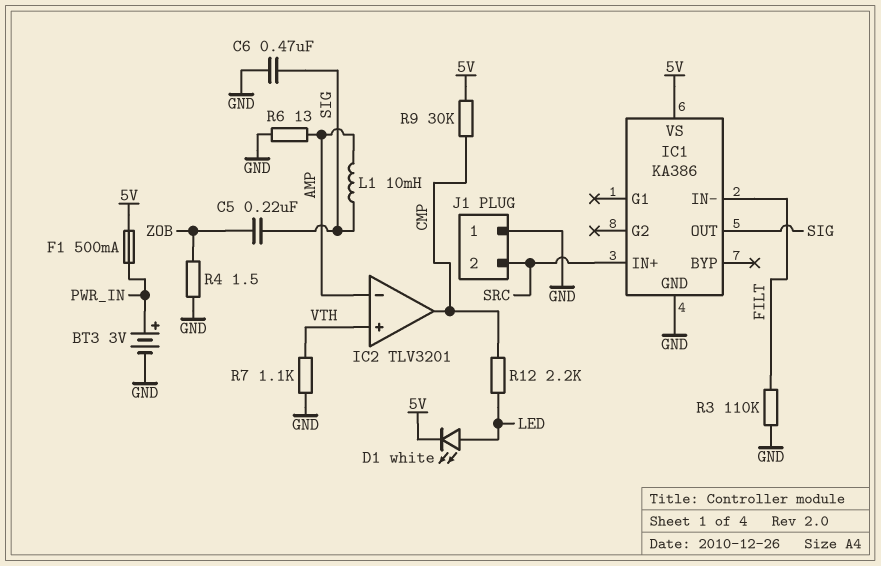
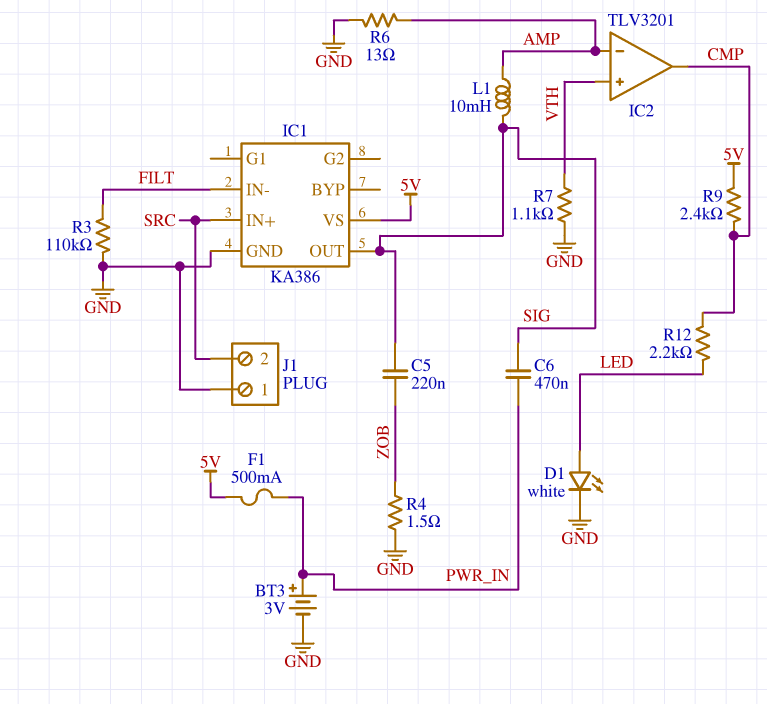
C6: 470nF (GND, SIG) -> 470nF (PWR_IN, SIG)
D1: LED white (A LED, K 5V) -> LED white (A LED, K GND)
R9: 30k (5V, CMP) -> 2.4k (5V, CMP)

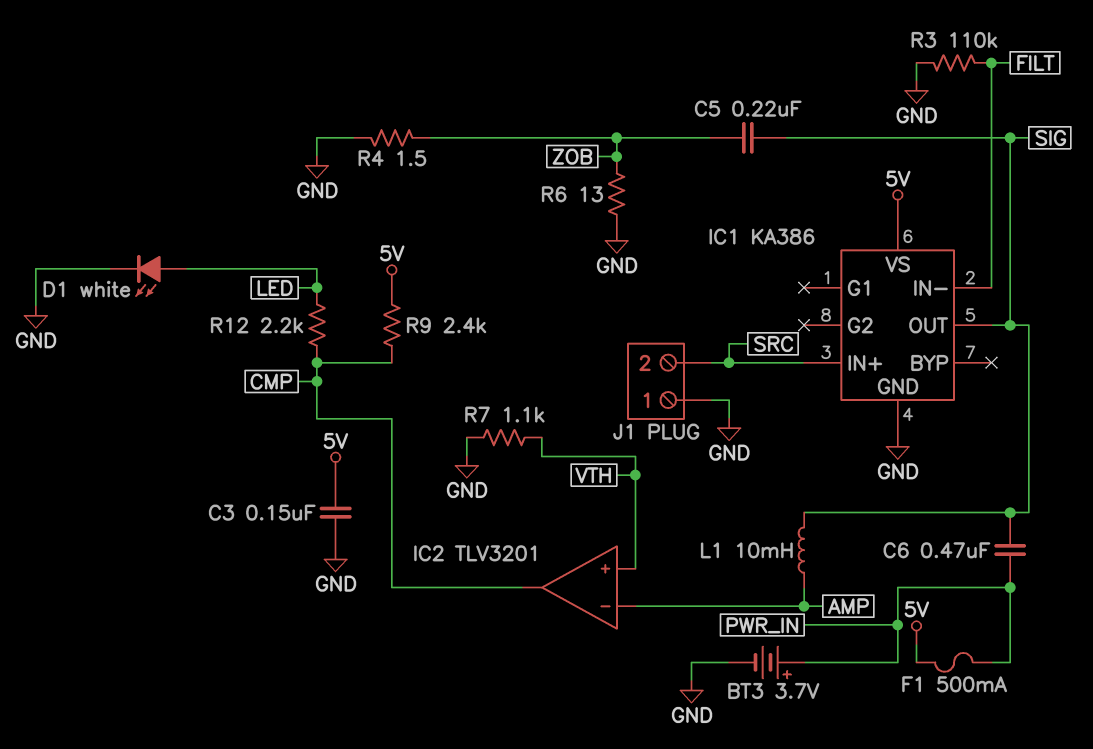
BT3: 3V (plus PWR_IN, minus GND) -> 3.7V (plus PWR_IN, minus GND)
C3: none -> 150nF (5V, GND)
R6: 13 (AMP, GND) -> 13 (GND, ZOB)

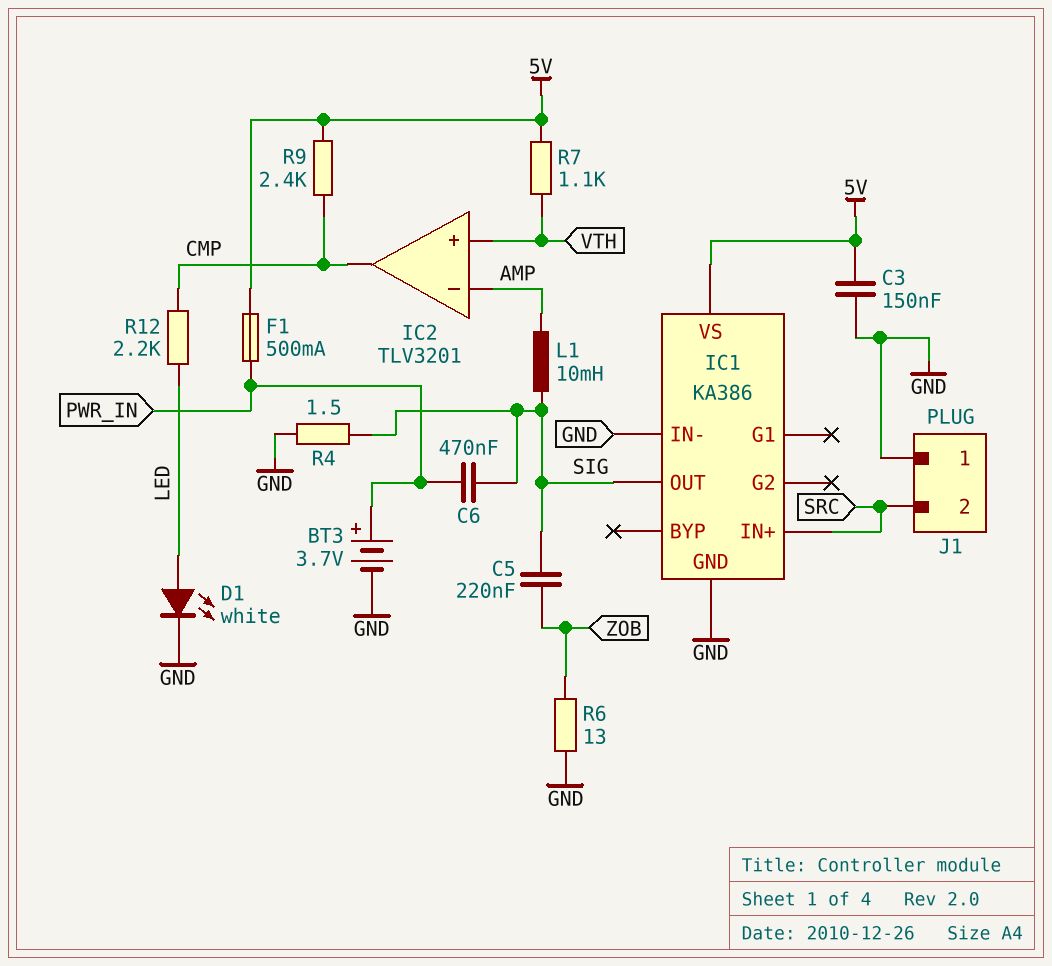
IC1 pin IN-: FILT -> GND
R3: 110k (FILT, GND) -> none
R4: 1.5 (GND, ZOB) -> 1.5 (GND, SIG)
R7: 1.1k (GND, VTH) -> 1.1k (5V, VTH)

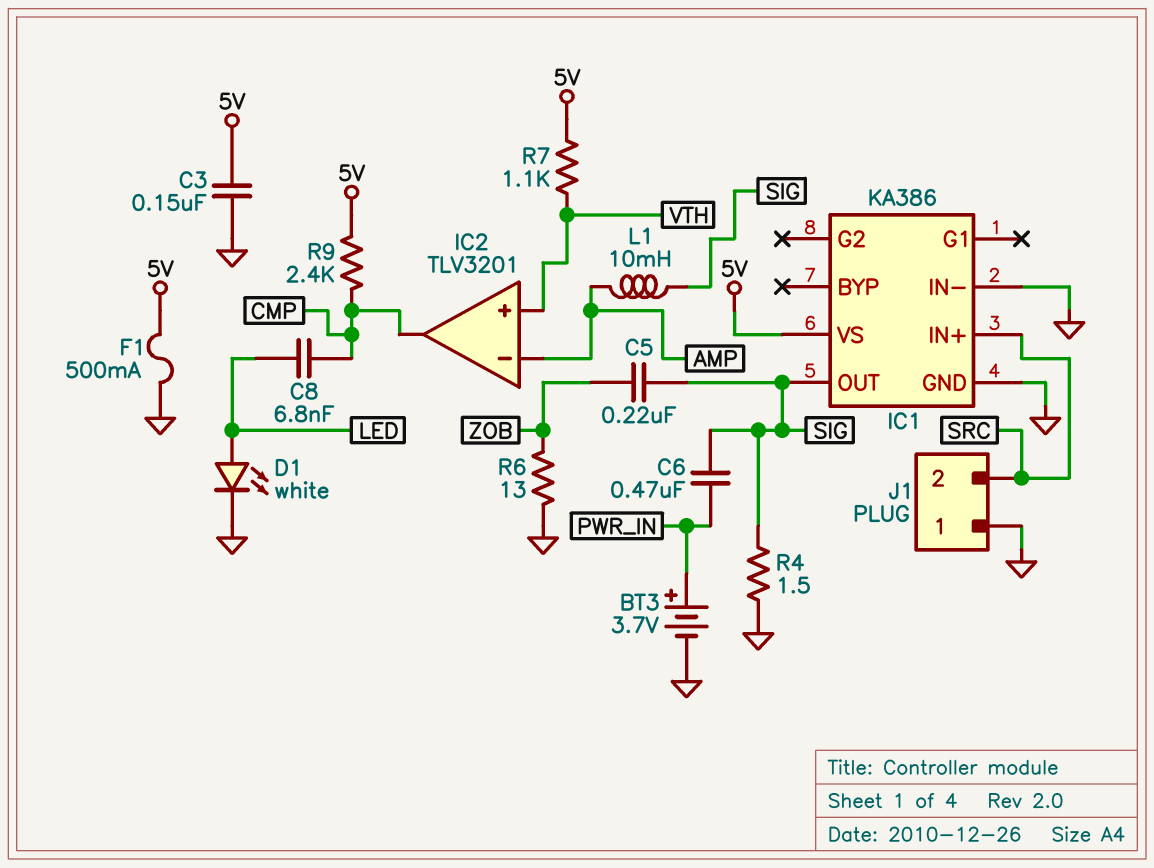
C8: none -> 6.8nF (CMP, LED)
F1: 500mA (5V, PWR_IN) -> 500mA (5V, GND)
R12: 2.2k (CMP, LED) -> none

